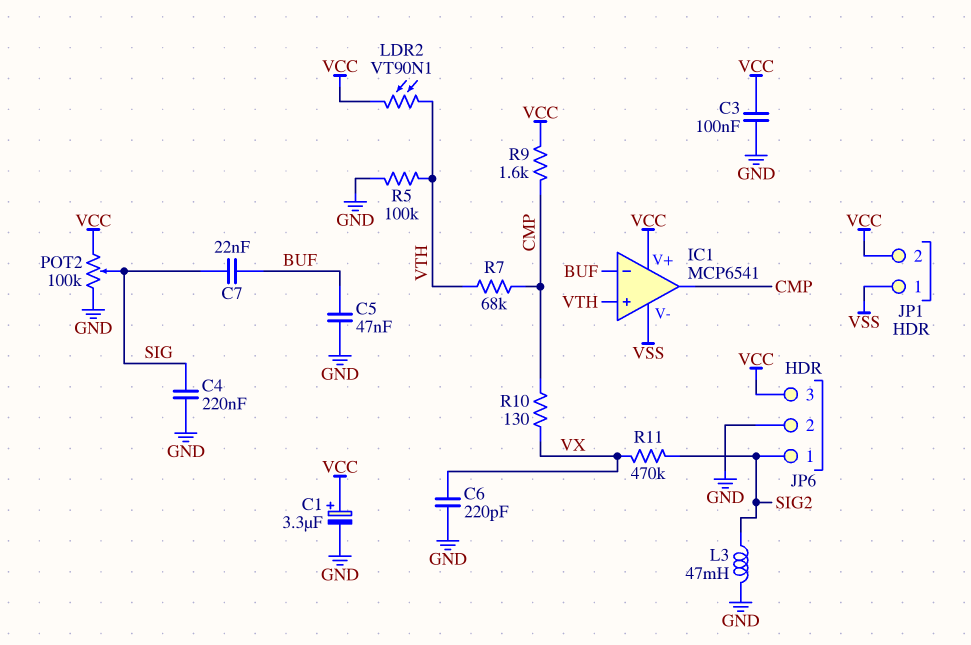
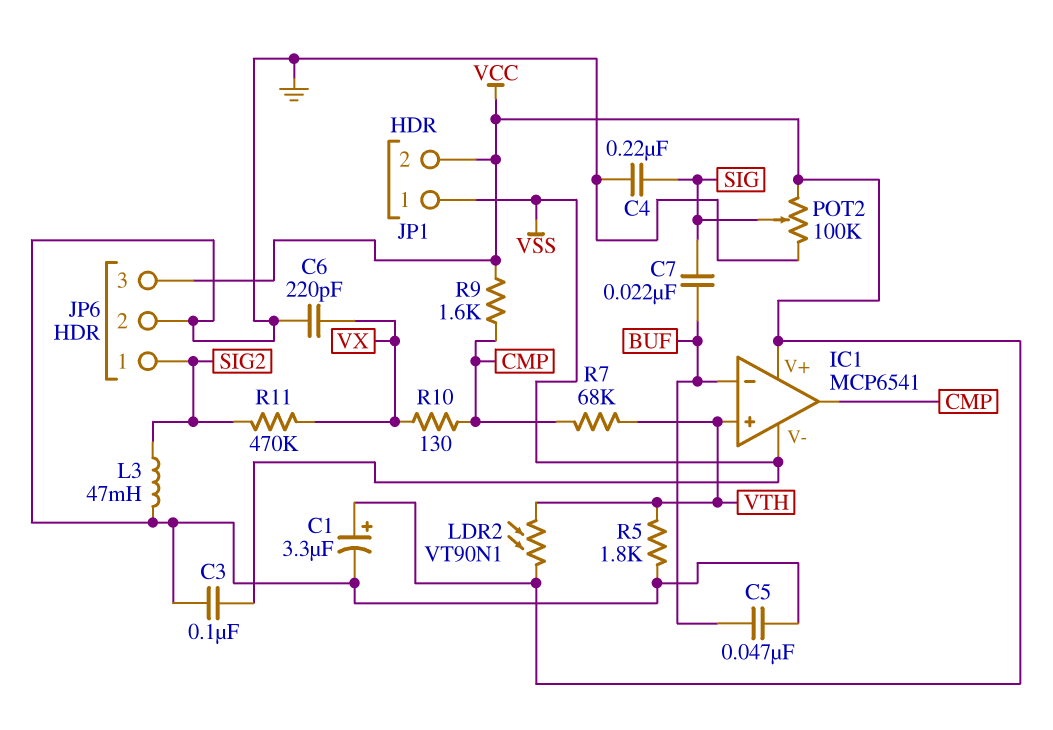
C3: 100nF (GND, VCC) -> 100nF (GND, VSS)
R5: 100k (GND, VTH) -> 1.8k (GND, VTH)

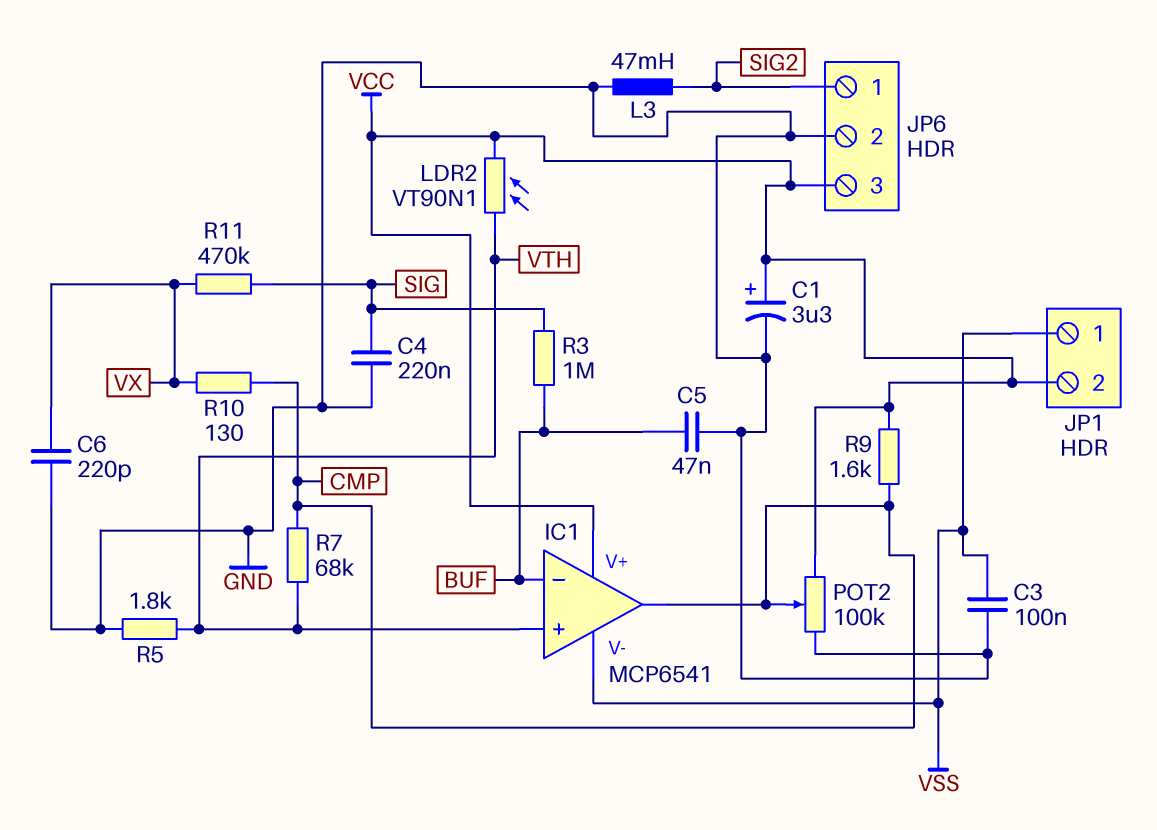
C7: 22nF (BUF, SIG) -> none
POT2: 100k (GND, VCC, wiper SIG) -> 100k (GND, VCC, wiper CMP)
R3: none -> 1M (BUF, SIG)
R11: 470k (SIG2, VX) -> 470k (SIG, VX)

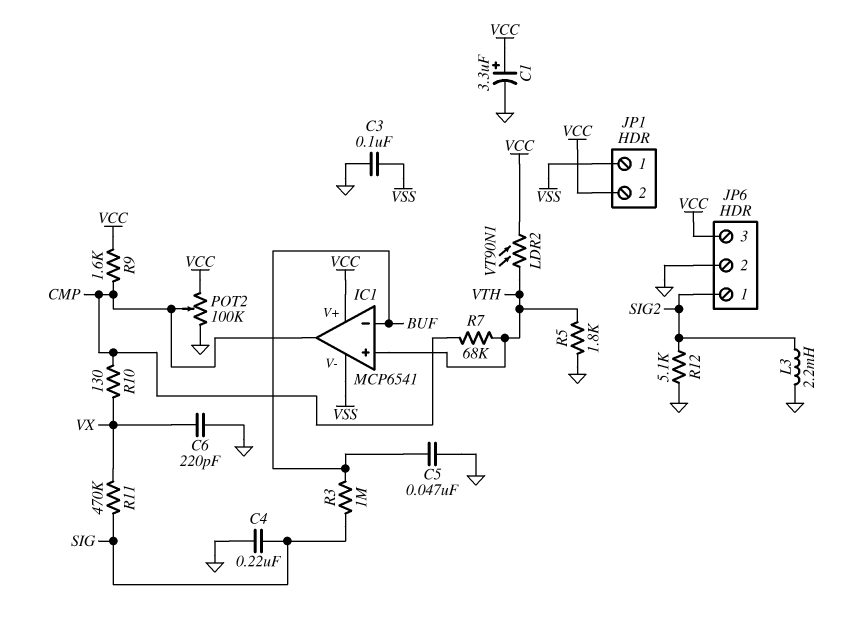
L3: 47mH (GND, SIG2) -> 2.2mH (GND, SIG2)
R12: none -> 5.1k (GND, SIG2)

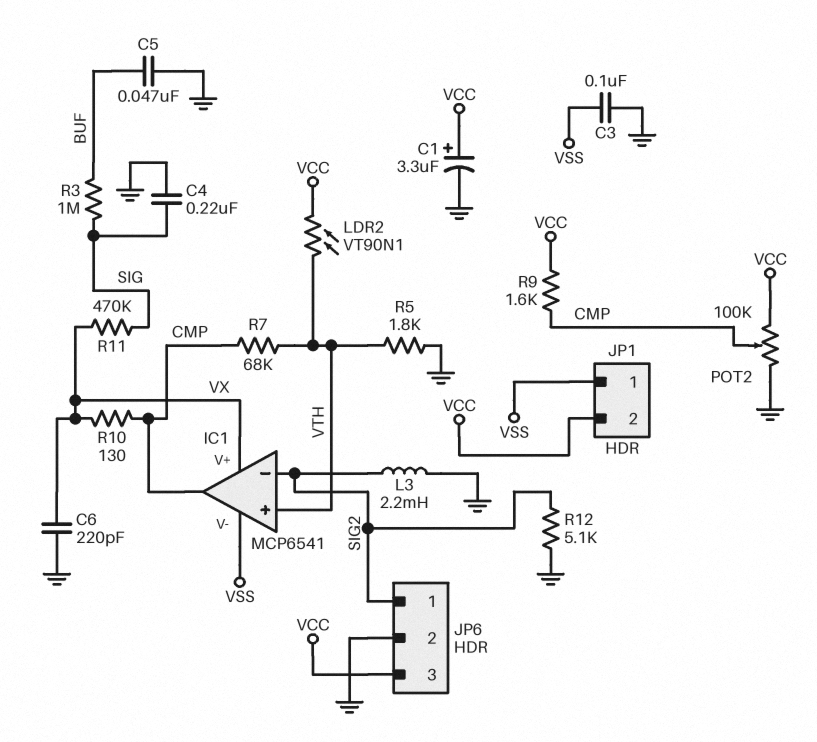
IC1 pin V+: VCC -> VX
IC1 pin in-: BUF -> SIG2

